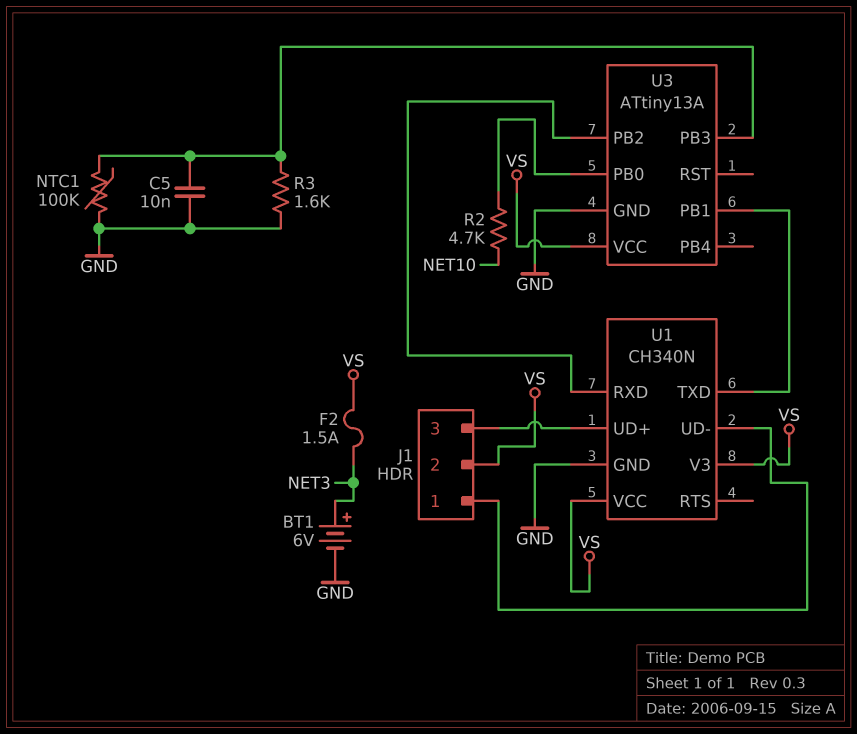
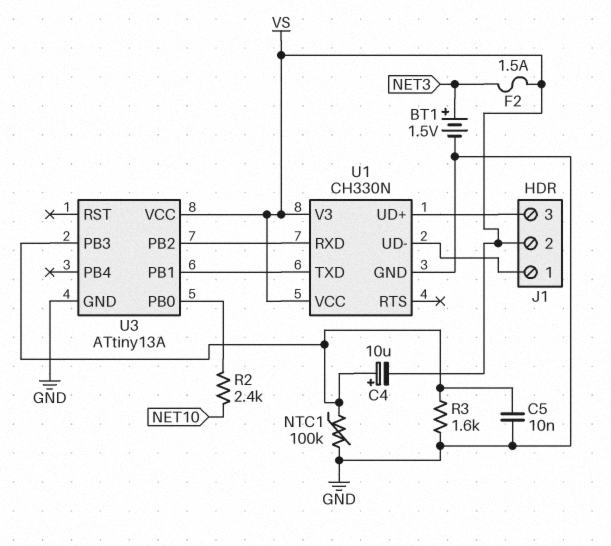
BT1: 6V (plus NET3, minus GND) -> 1.5V (plus NET3, minus GND)
C4: none -> 10uF (plus U3/PB3, minus VS)
R2: 4.7k (NET10, U3/PB0) -> 2.4k (NET10, U3/PB0)
U1: CH340N -> CH330N

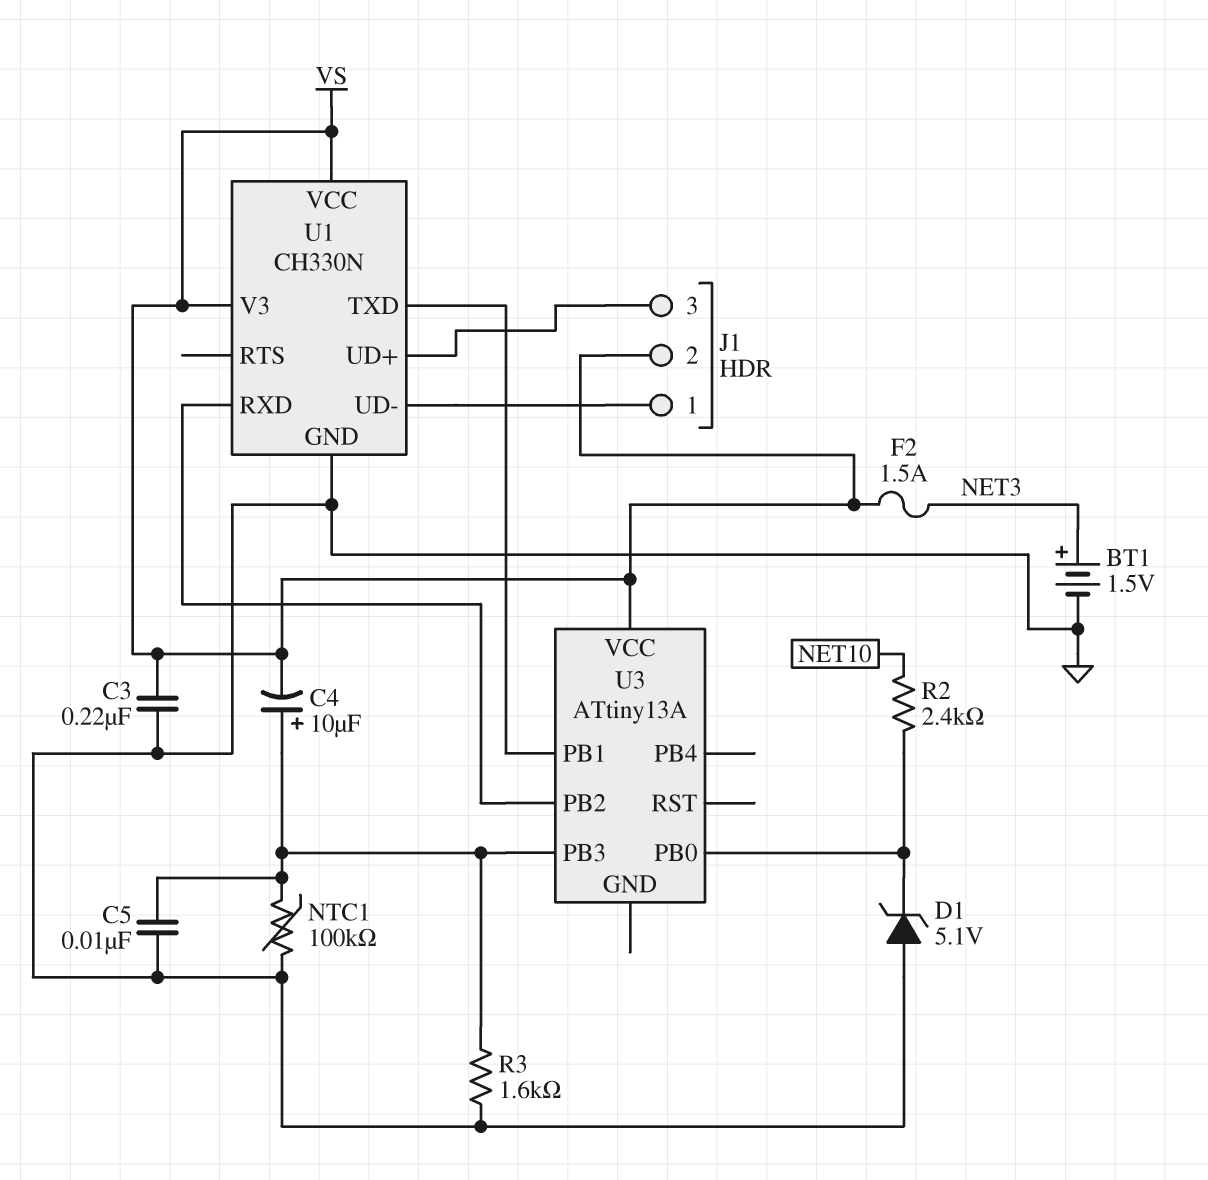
C3: none -> 220nF (GND, VS)
D1: none -> zener 5.1V (A GND, K U3/PB0)
U3 pin GND: GND -> none

